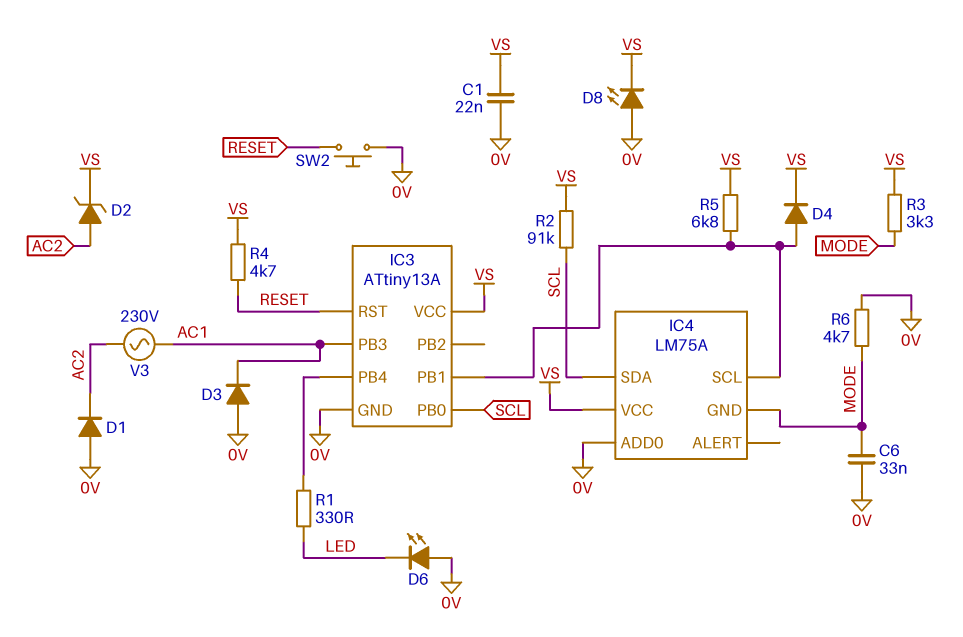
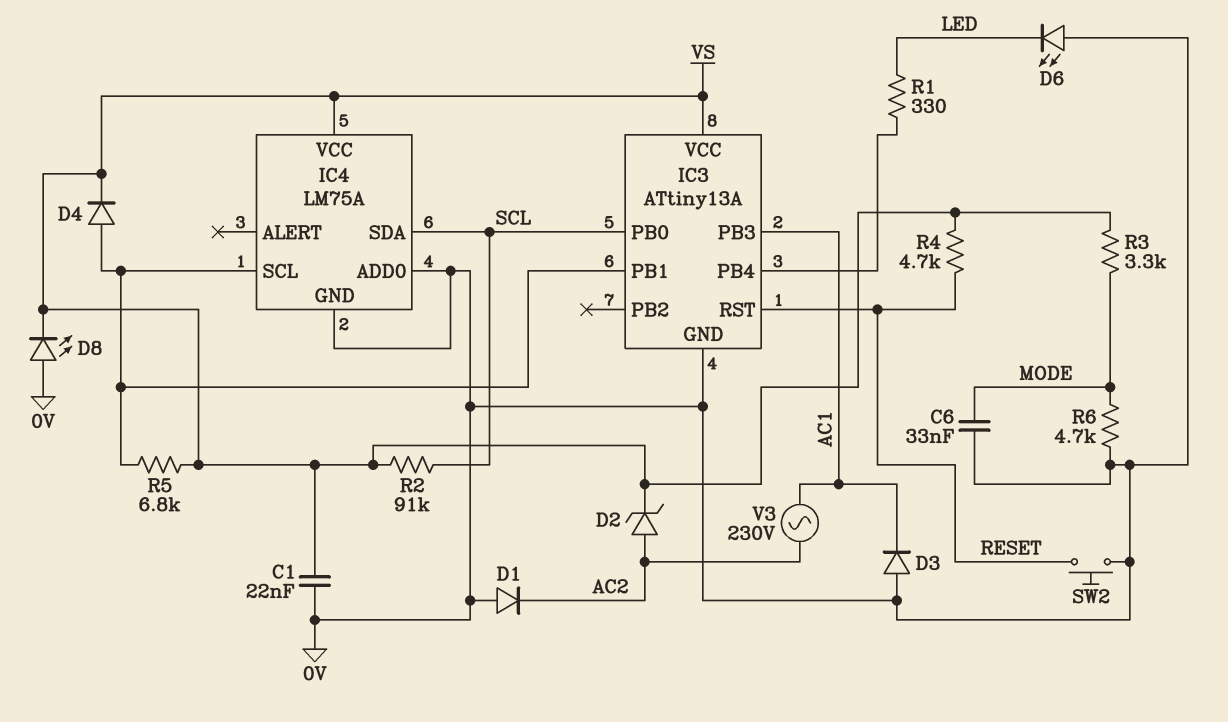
IC4 pin GND: MODE -> 0V

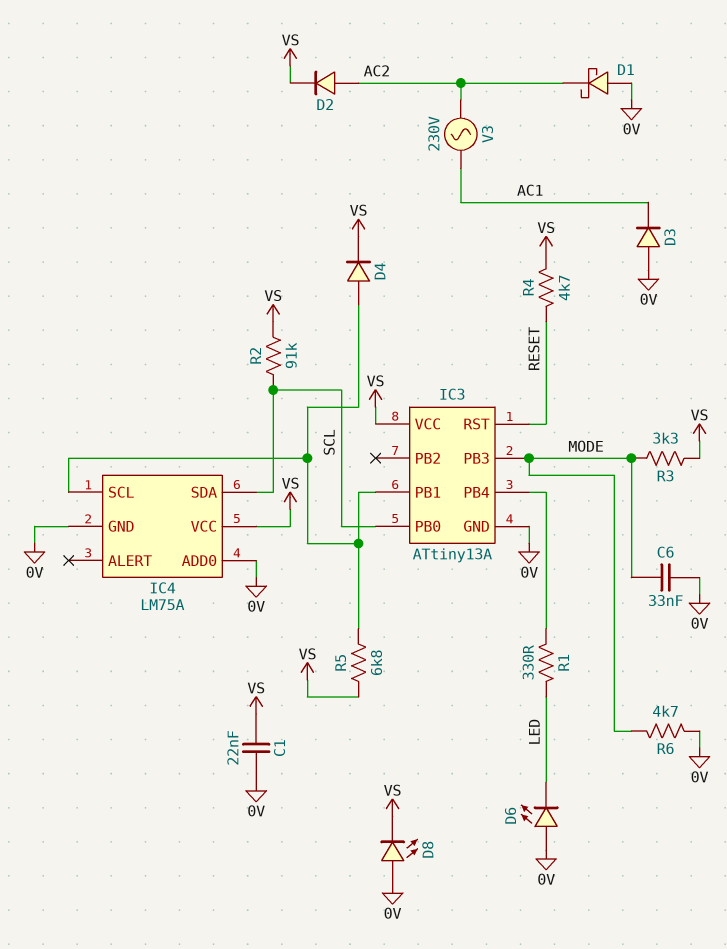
D1: diode (A 0V, K AC2) -> schottky (A 0V, K AC2)
D2: zener (A AC2, K VS) -> diode (A AC2, K VS)
IC3 pin PB3: AC1 -> MODE
SW2: button (0V, RESET) -> none

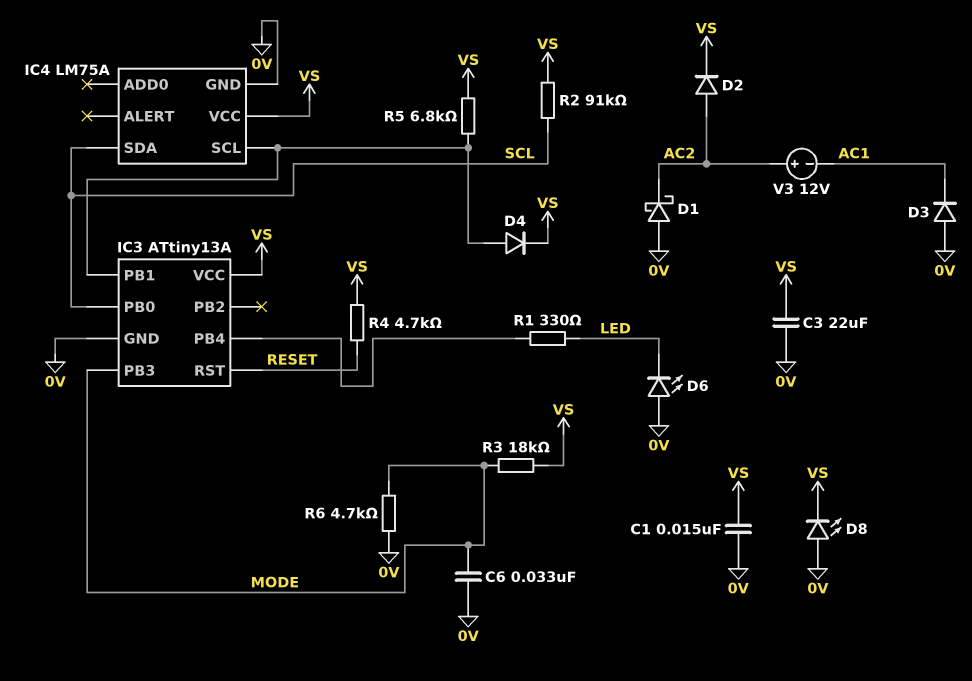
C1: 22nF (0V, VS) -> 15nF (0V, VS)
C3: none -> 22uF (0V, VS)
IC4 pin ADD0: 0V -> none
R3: 3.3k (MODE, VS) -> 18k (MODE, VS)
V3: AC 230V (AC1, AC2) -> 12V (plus AC2, minus AC1)

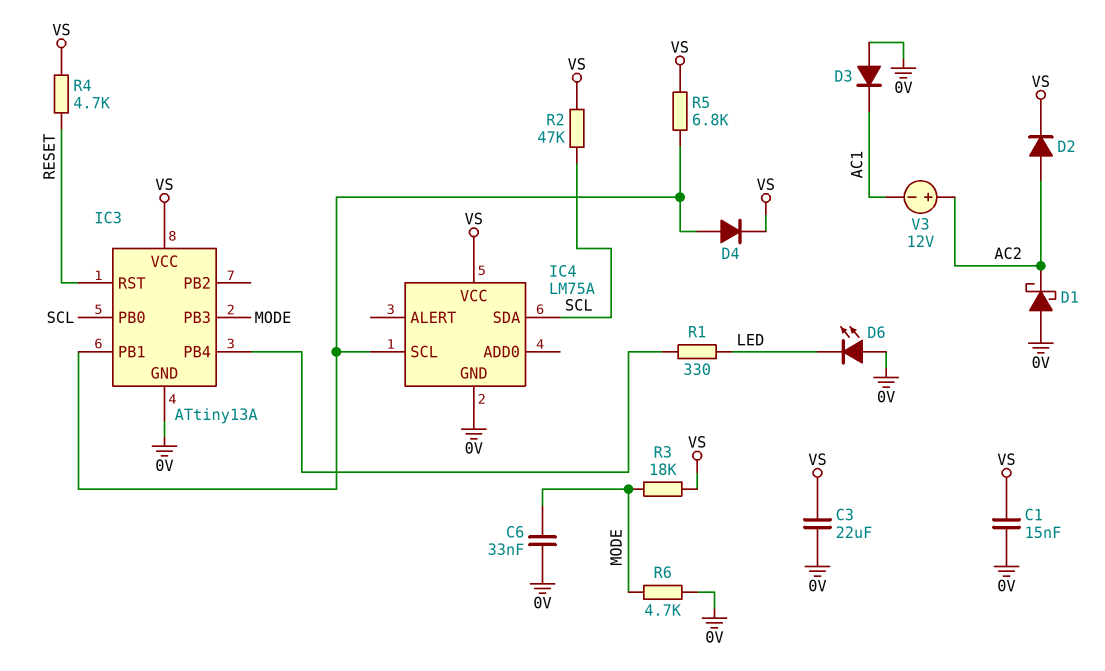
D8: LED (A 0V, K VS) -> none
R2: 91k (SCL, VS) -> 47k (SCL, VS)

